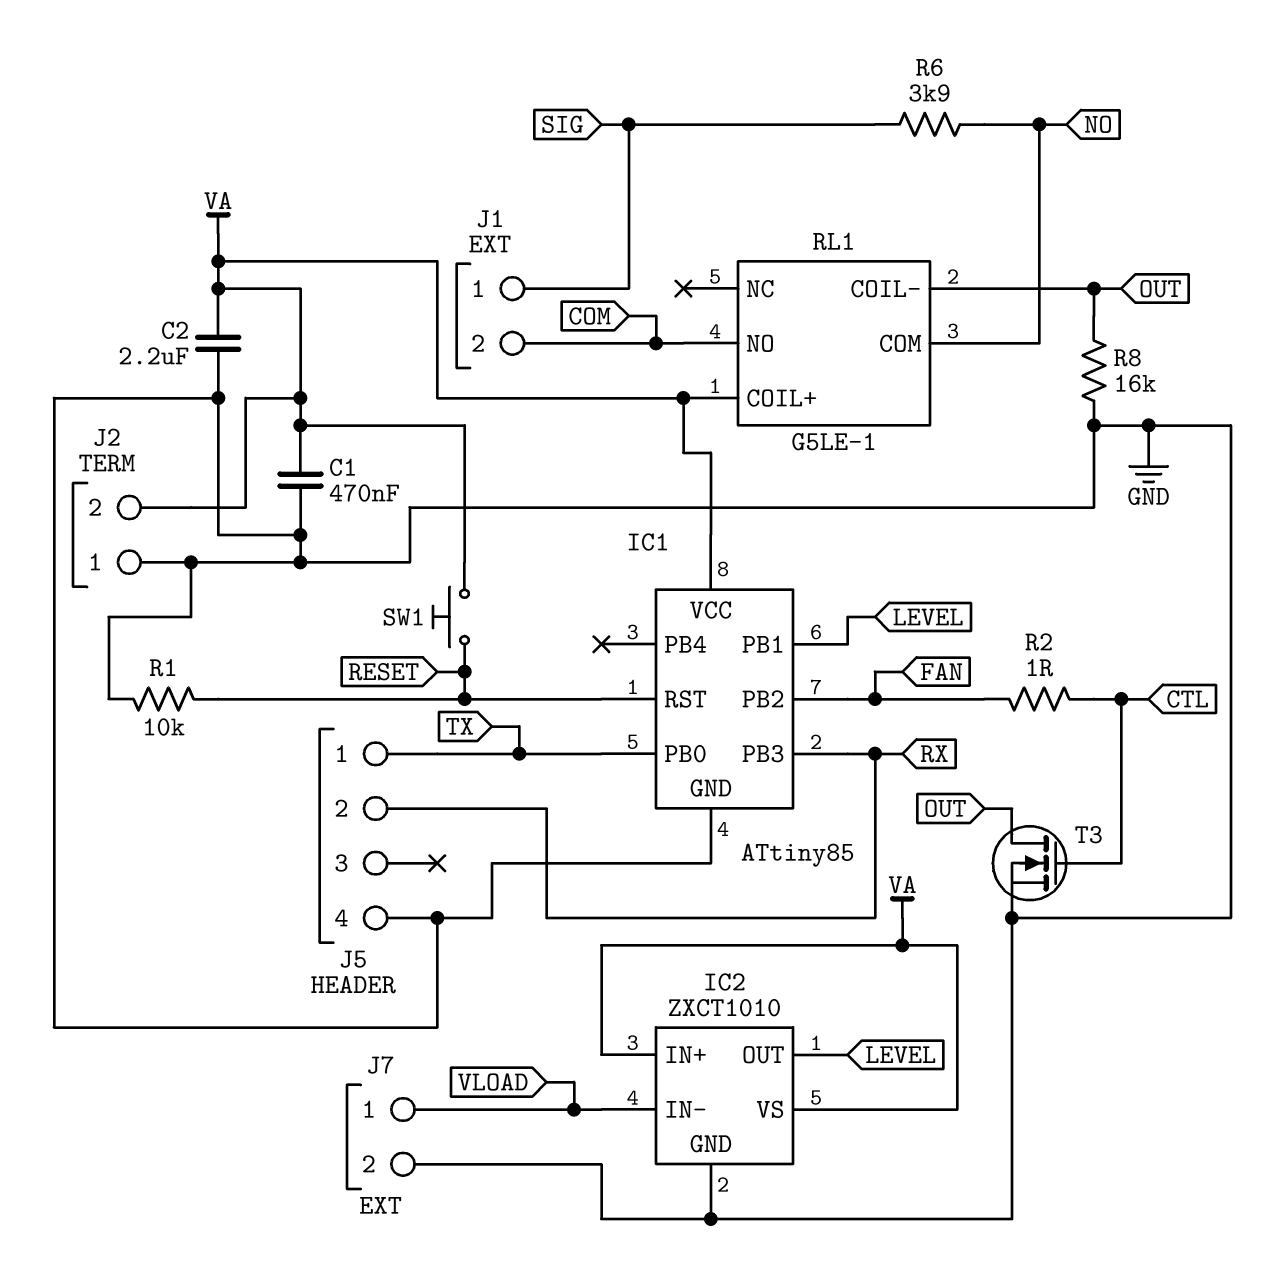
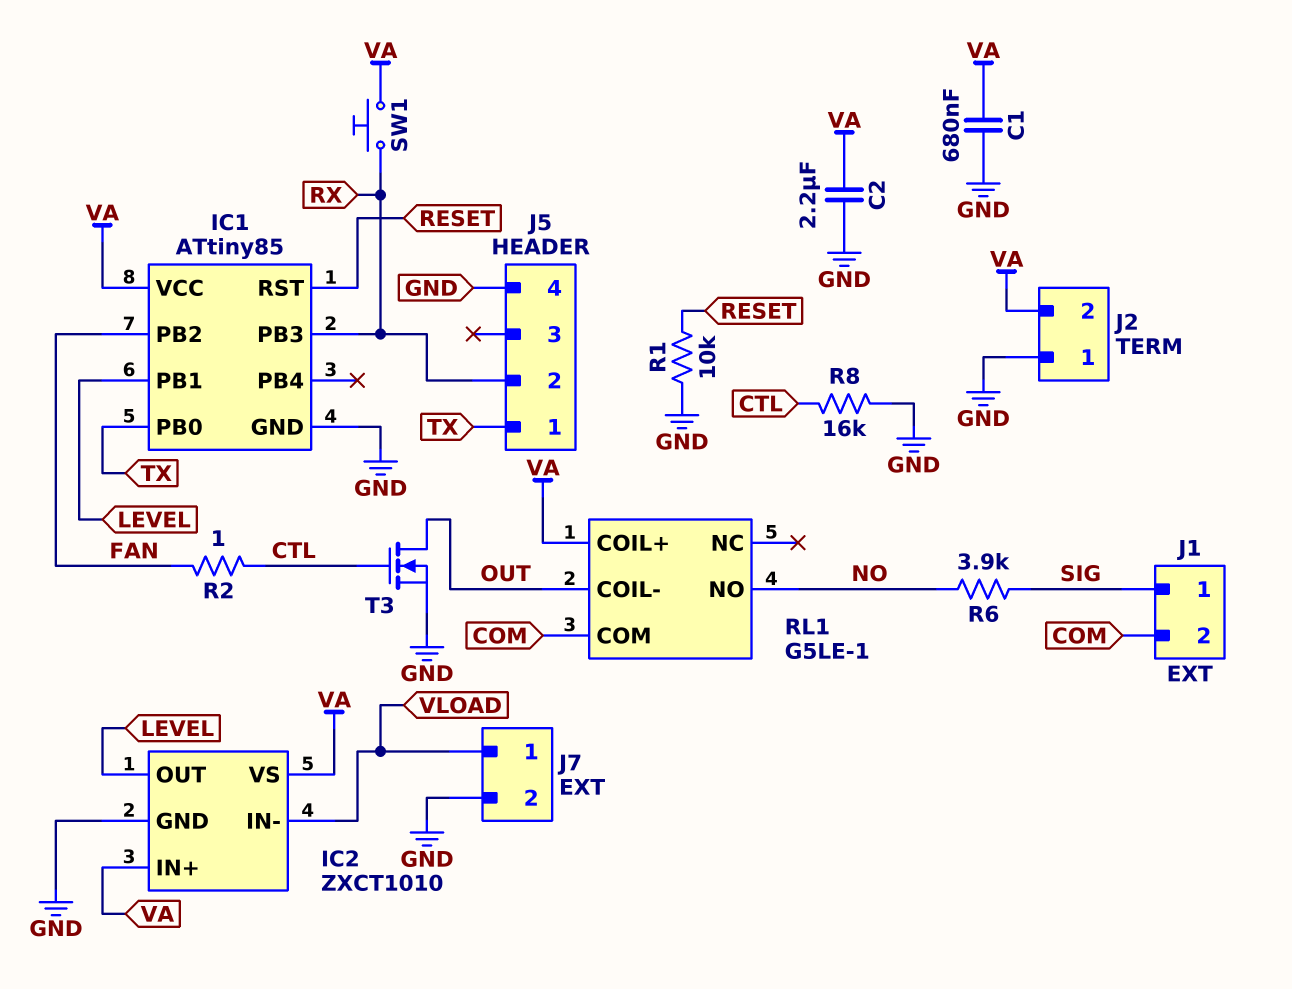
C1: 470nF (GND, VA) -> 680nF (GND, VA)
R8: 16k (GND, OUT) -> 16k (CTL, GND)
RL1 pin COM: NO -> COM
RL1 pin NO: COM -> NO
SW1: button (RESET, VA) -> button (RX, VA)

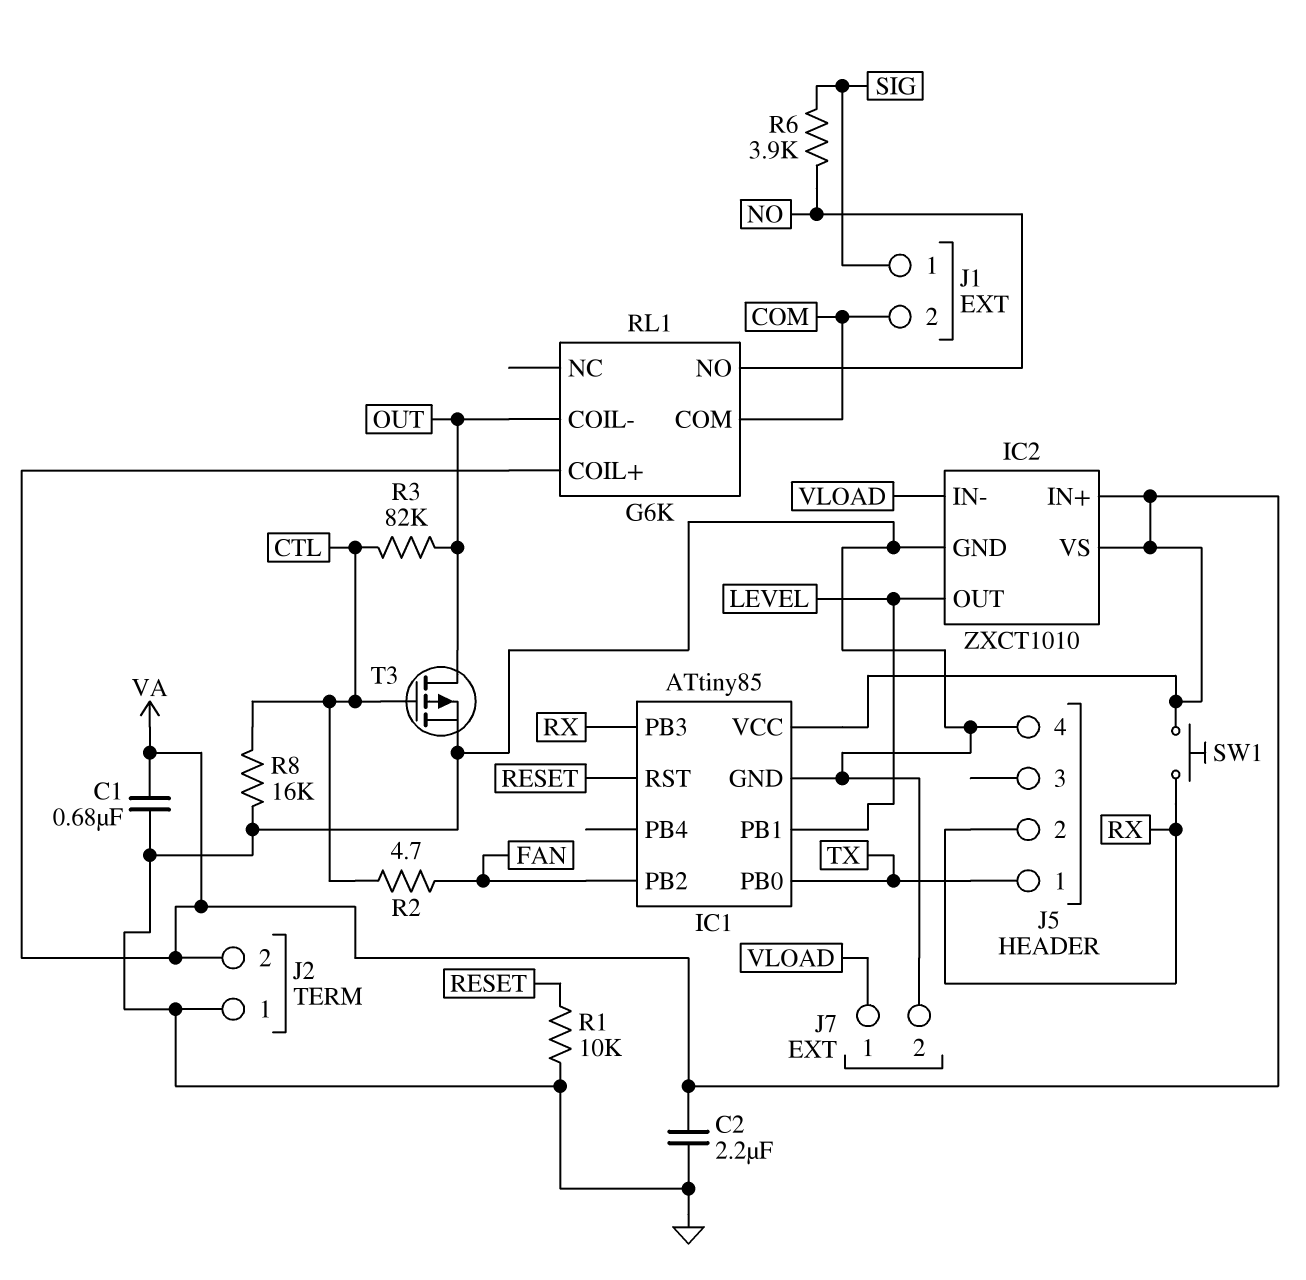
R2: 1 (CTL, FAN) -> 4.7 (CTL, FAN)
R3: none -> 82k (CTL, OUT)
RL1: G5LE-1 -> G6K
T3: NMOS (G CTL, D OUT, S GND) -> PMOS (G CTL, D OUT, S GND)

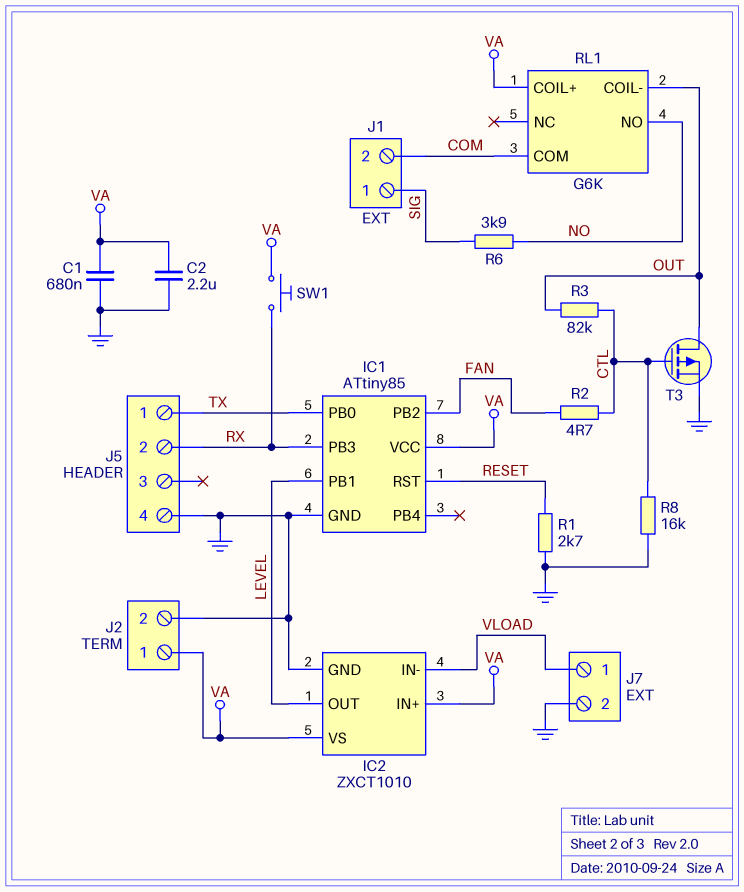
J2 pin 1: GND -> VA
J2 pin 2: VA -> GND
R1: 10k (GND, RESET) -> 2.7k (GND, RESET)

